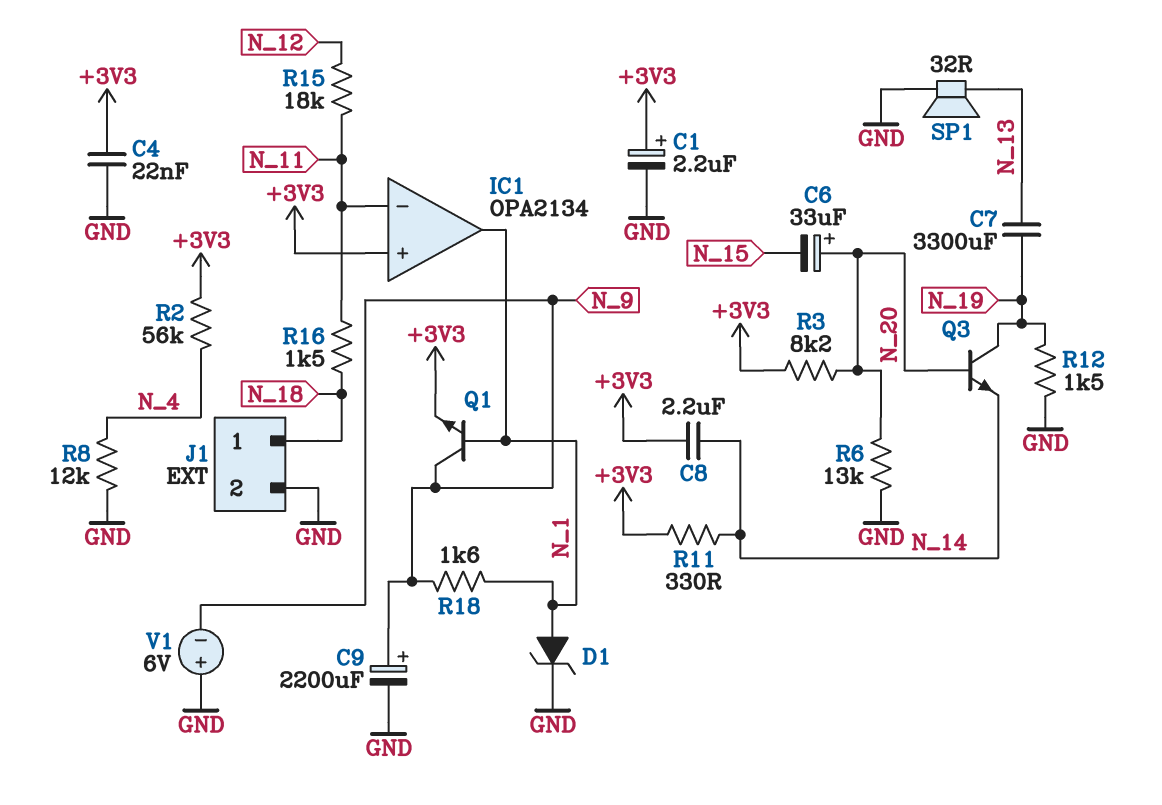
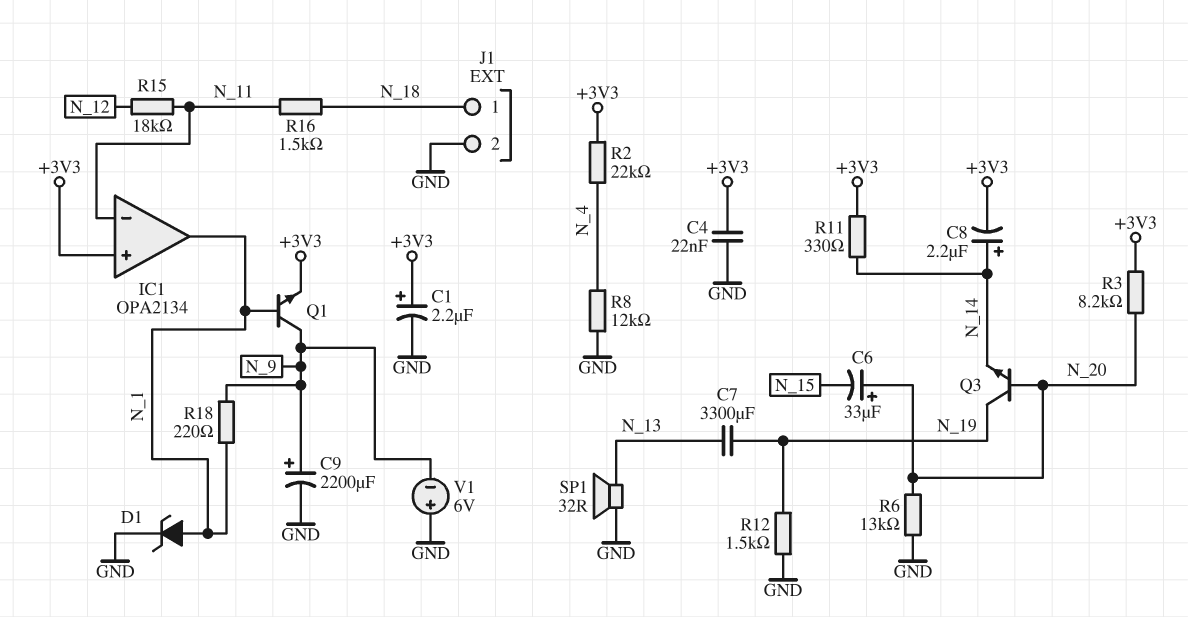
C8: 2.2uF (+3V3, N_14) -> 2.2uF (plus N_14, minus +3V3)
R2: 56k (+3V3, N_4) -> 22k (+3V3, N_4)
R18: 1.6k (N_1, N_9) -> 220 (N_1, N_9)

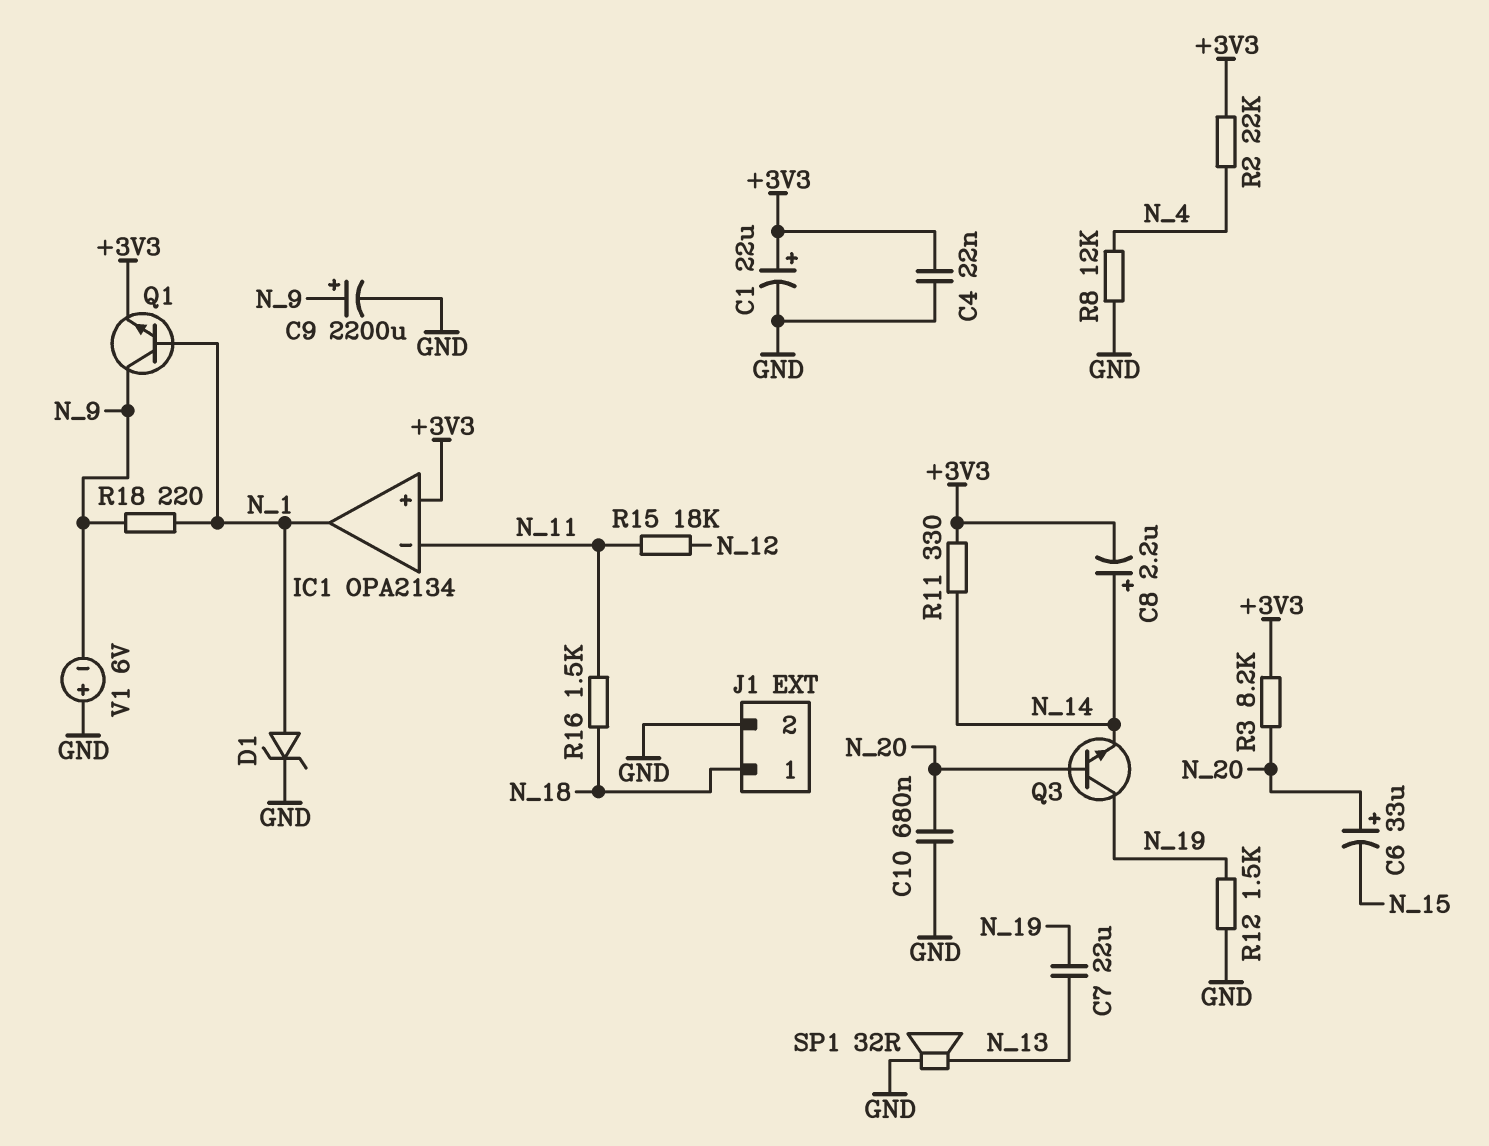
C1: 2.2uF (plus +3V3, minus GND) -> 22uF (plus +3V3, minus GND)
C7: 3300uF (N_13, N_19) -> 22uF (N_13, N_19)
C10: none -> 680nF (GND, N_20)
R6: 13k (GND, N_20) -> none

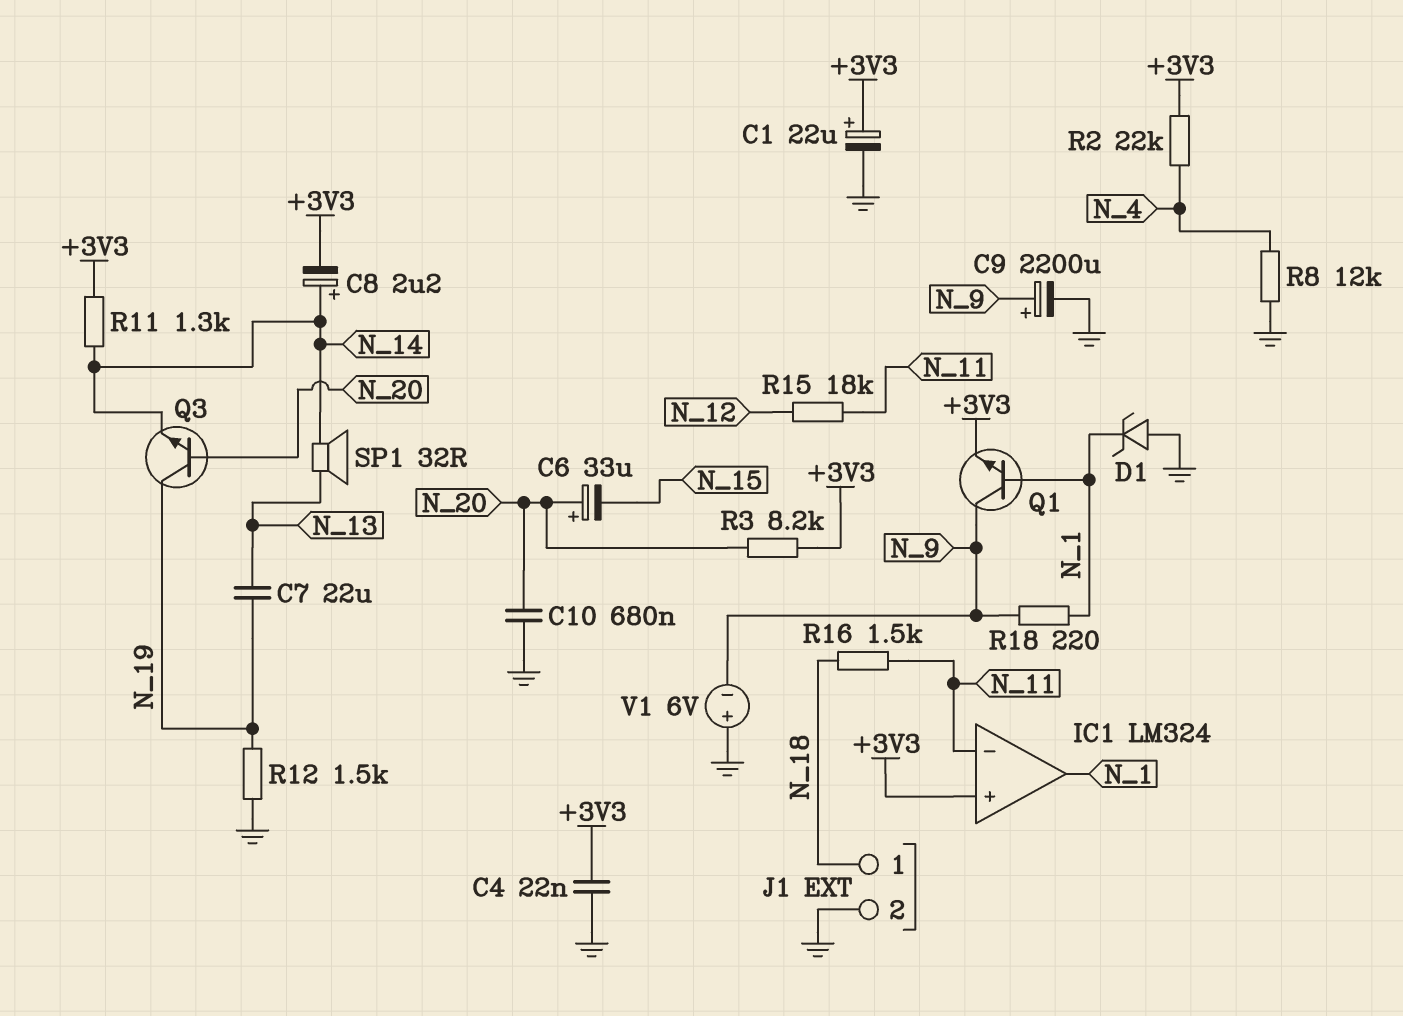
D1: zener (A N_1, K GND) -> zener (A GND, K N_1)
IC1: OPA2134 -> LM324
R11: 330 (+3V3, N_14) -> 1.3k (+3V3, N_14)
SP1: speaker 32R (GND, N_13) -> speaker 32R (N_13, N_14)

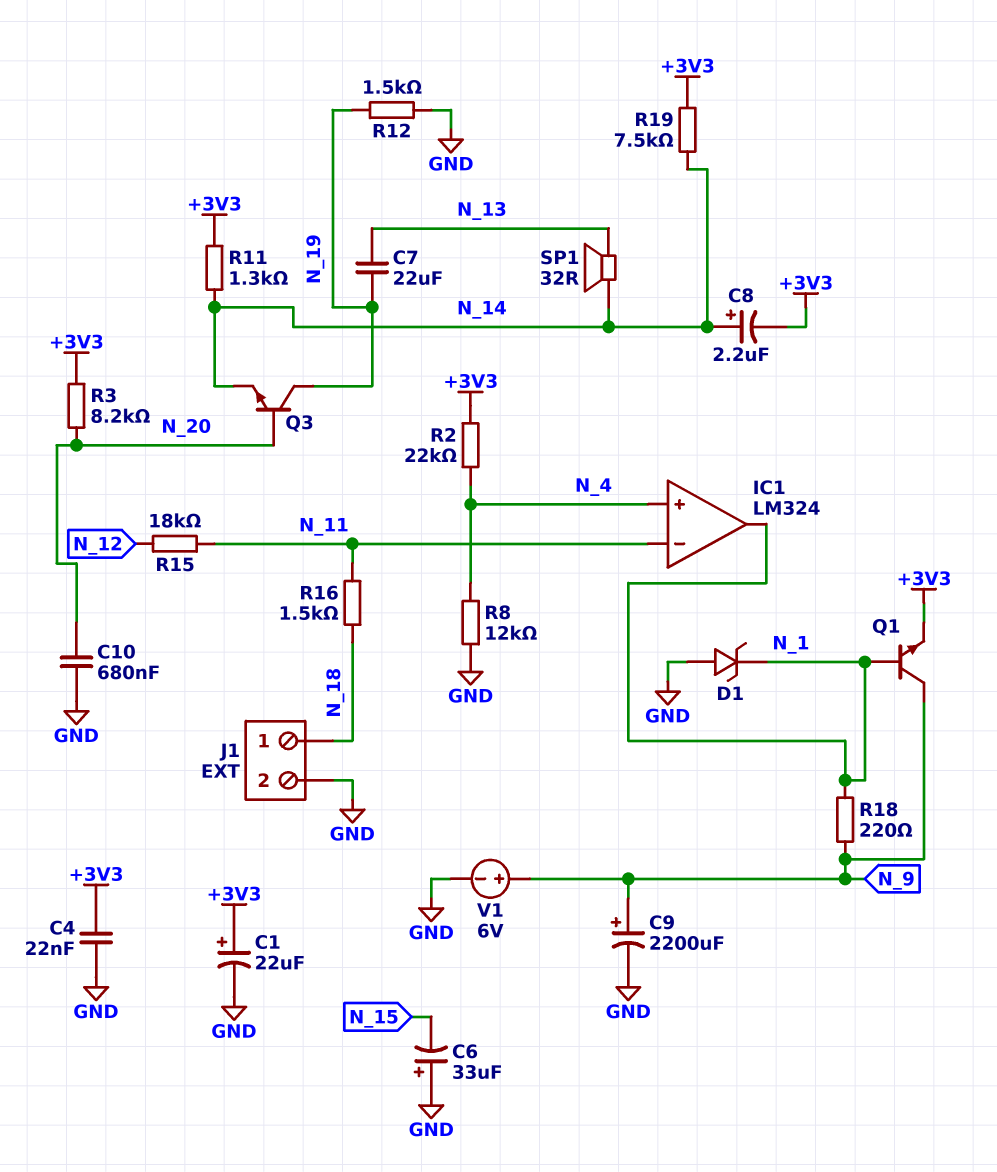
C6: 33uF (plus N_20, minus N_15) -> 33uF (plus GND, minus N_15)
IC1 pin in+: +3V3 -> N_4
R19: none -> 7.5k (+3V3, N_14)
V1: 6V (plus GND, minus N_9) -> 6V (plus N_9, minus GND)

